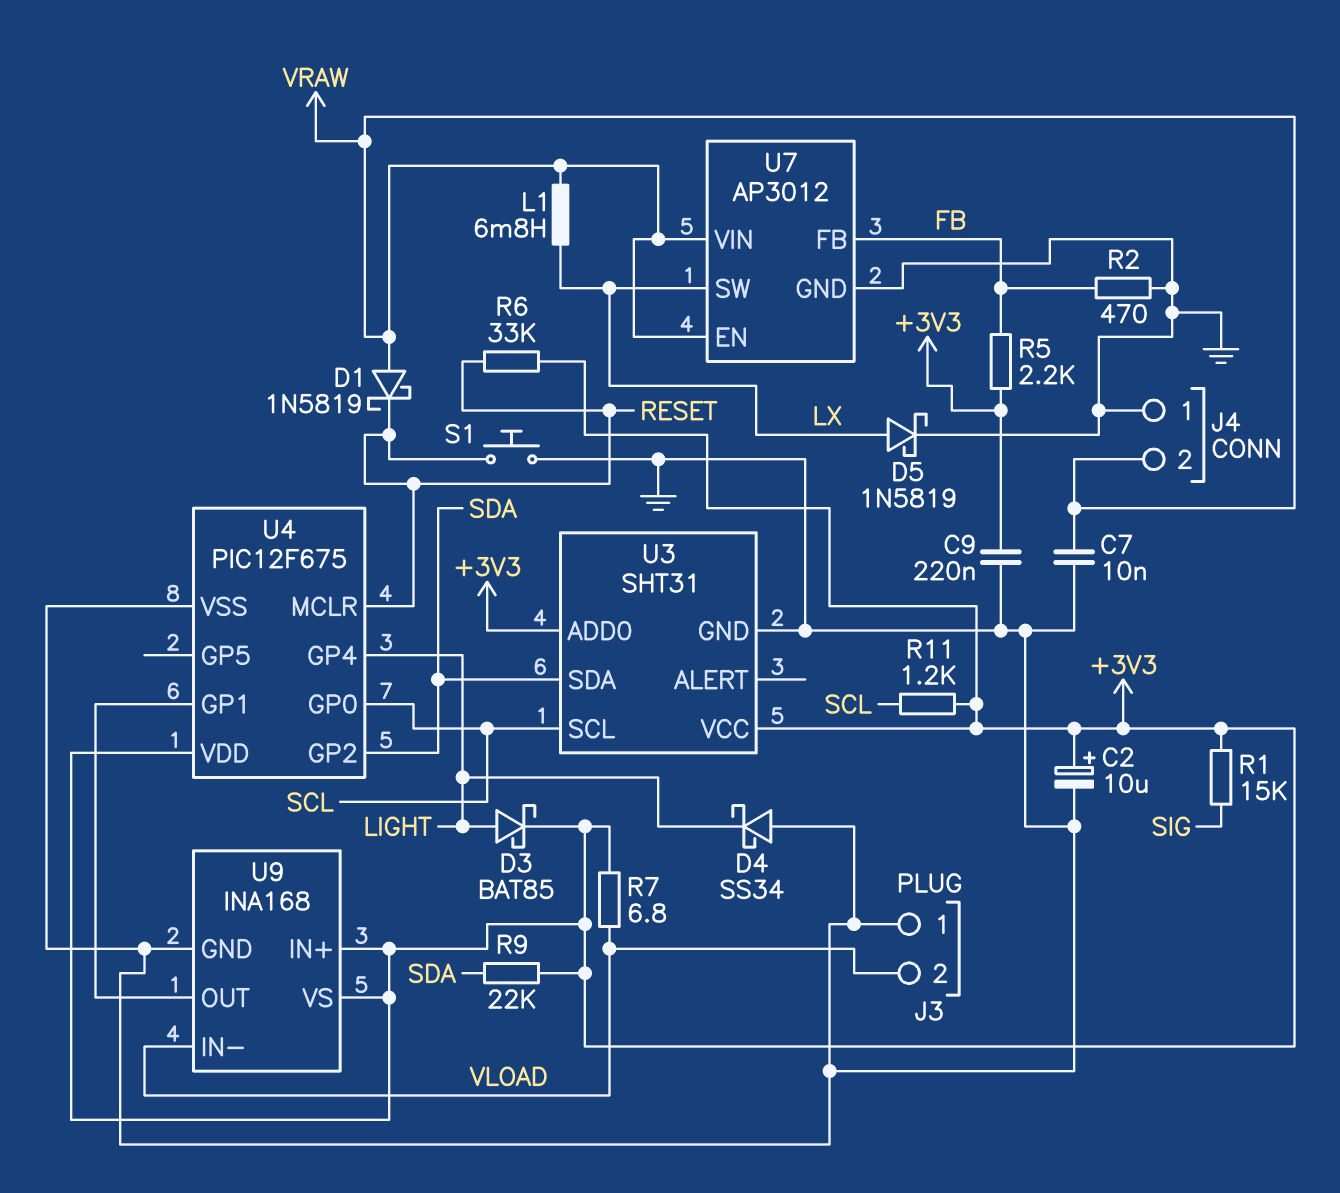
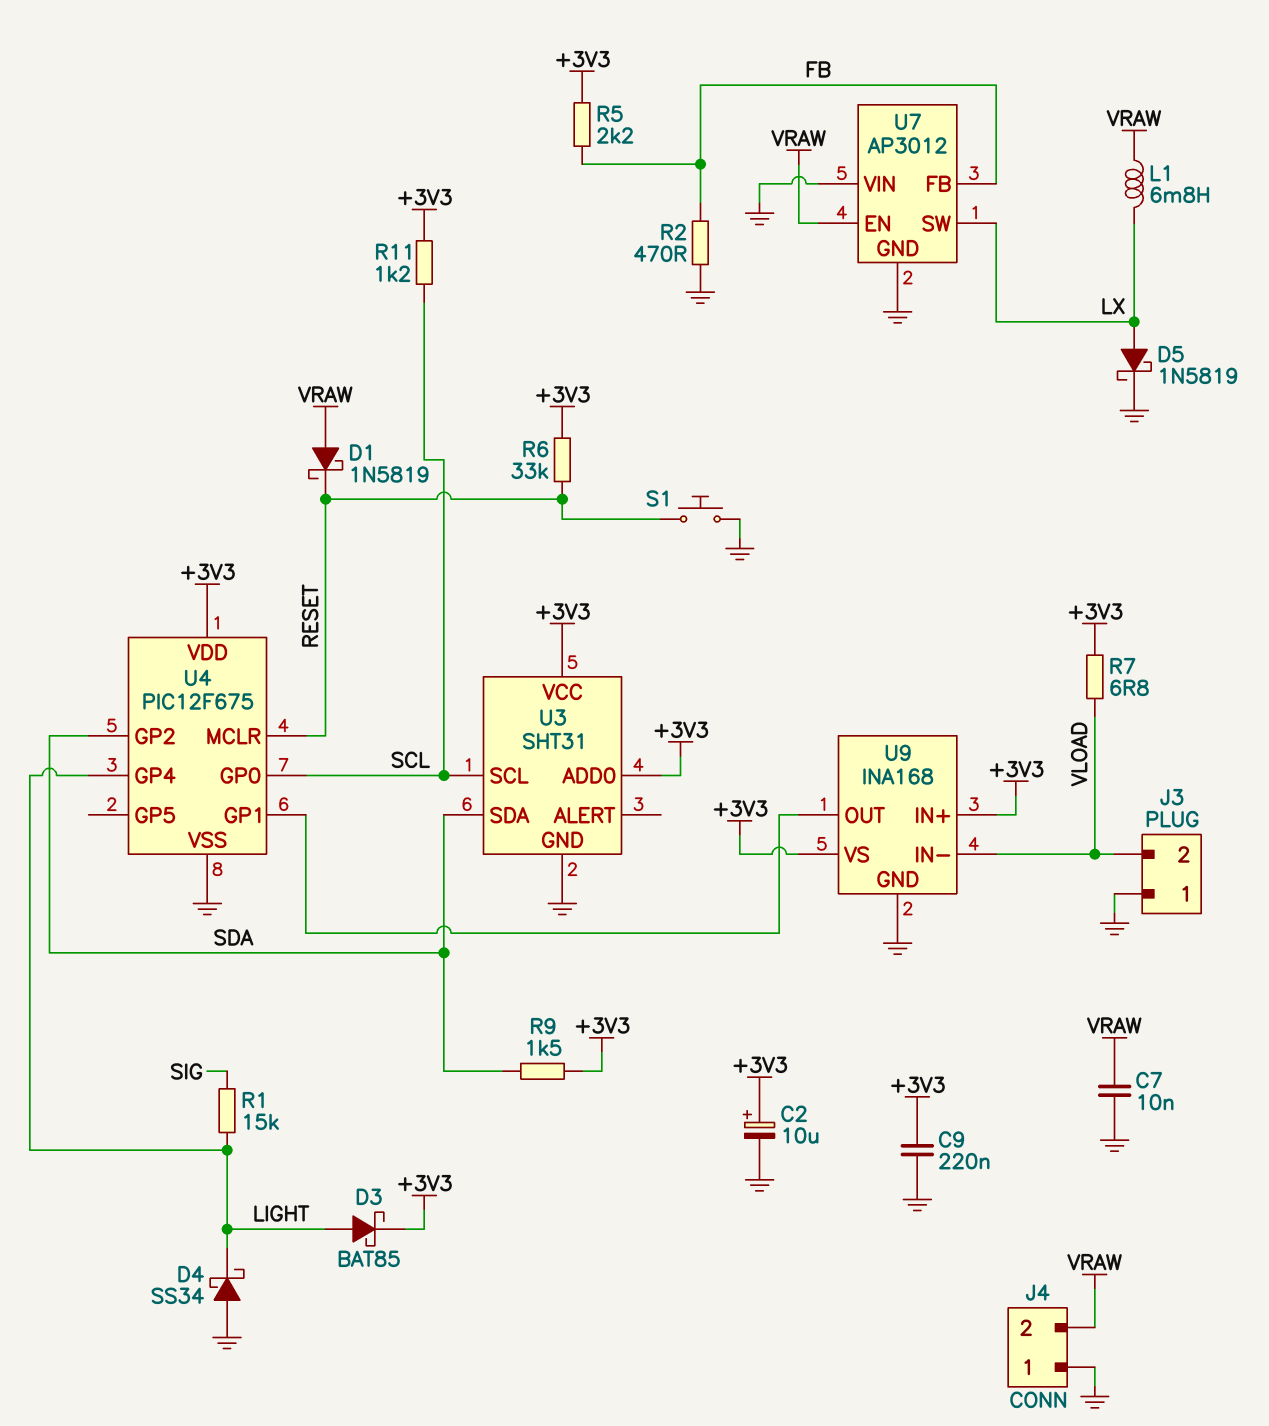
R1: 15k (+3V3, SIG) -> 15k (LIGHT, SIG)
R9: 22k (+3V3, SDA) -> 1.5k (+3V3, SDA)
U7 pin VIN: VRAW -> GND

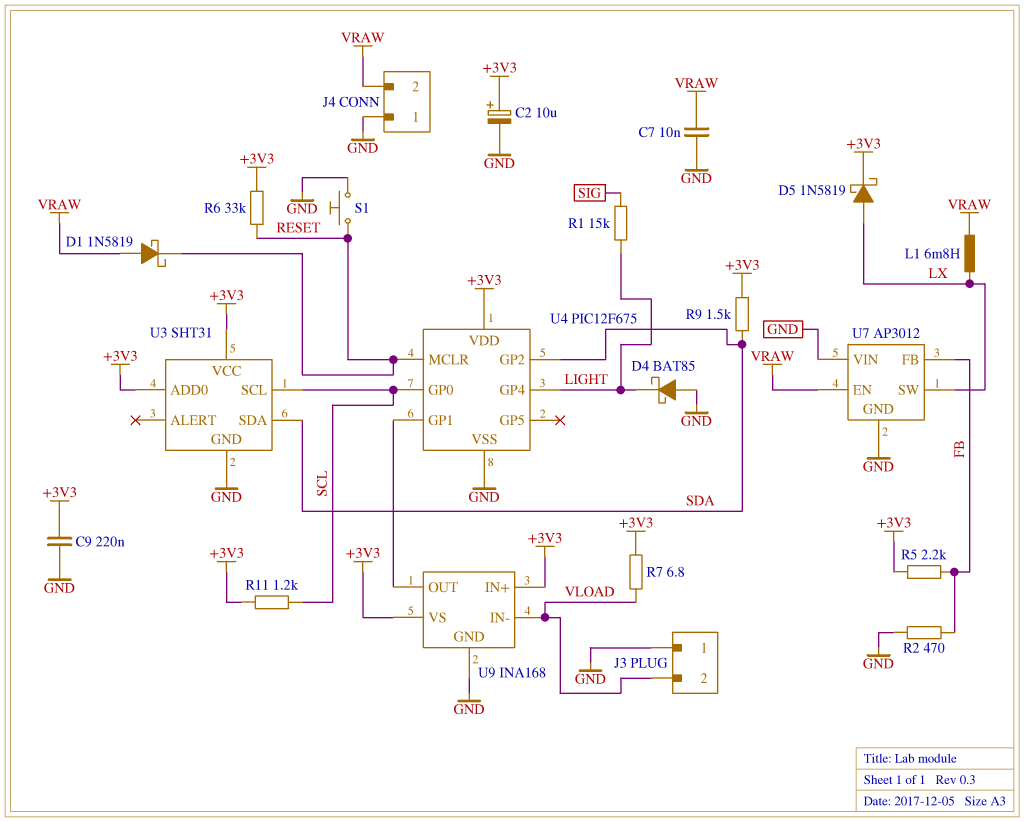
D3: schottky BAT85 (A LIGHT, K +3V3) -> none
D4: schottky SS34 (A GND, K LIGHT) -> schottky BAT85 (A GND, K LIGHT)
D5: schottky 1N5819 (A LX, K GND) -> schottky 1N5819 (A LX, K +3V3)

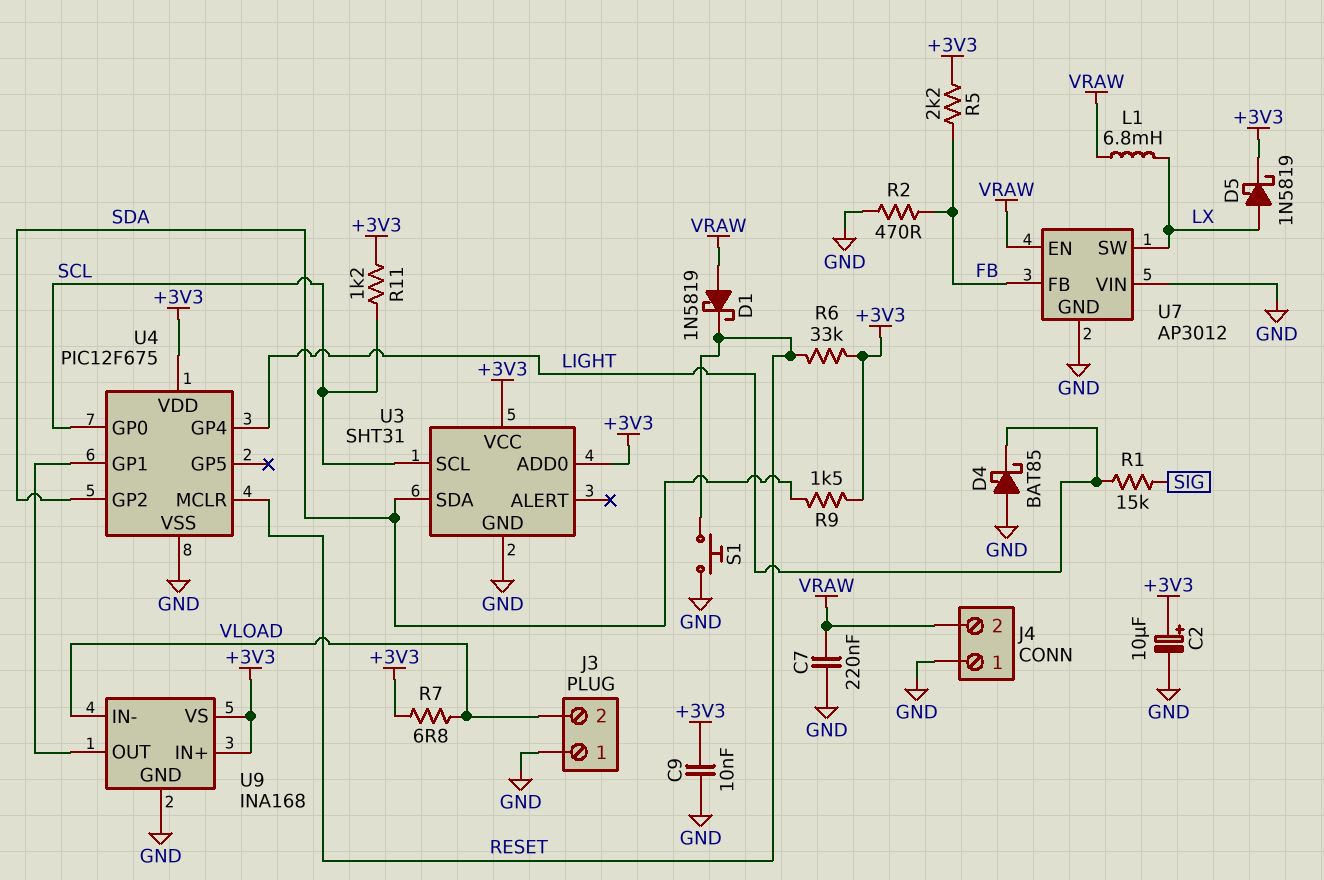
C7: 10nF (GND, VRAW) -> 220nF (GND, VRAW)
C9: 220nF (+3V3, GND) -> 10nF (+3V3, GND)

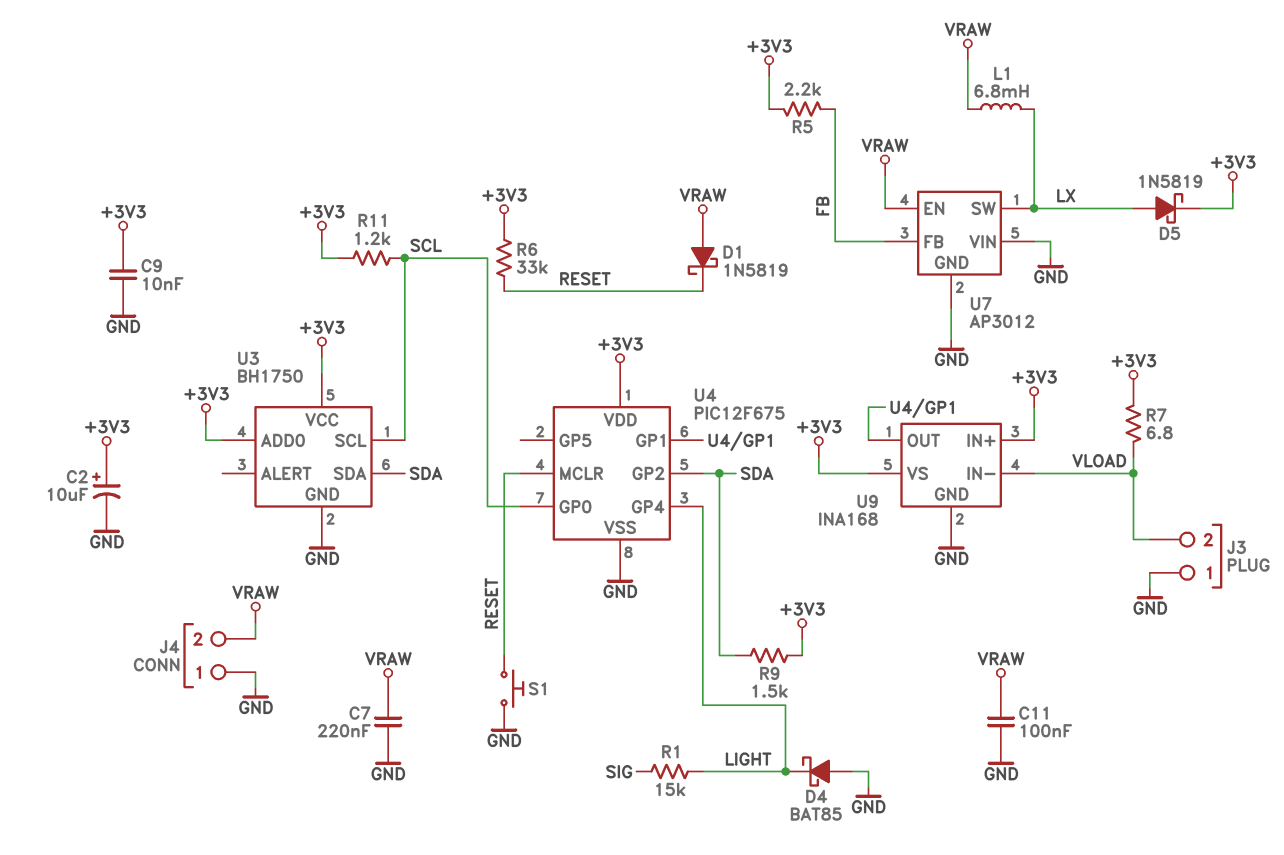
C11: none -> 100nF (GND, VRAW)
R2: 470 (FB, GND) -> none
U3: SHT31 -> BH1750

